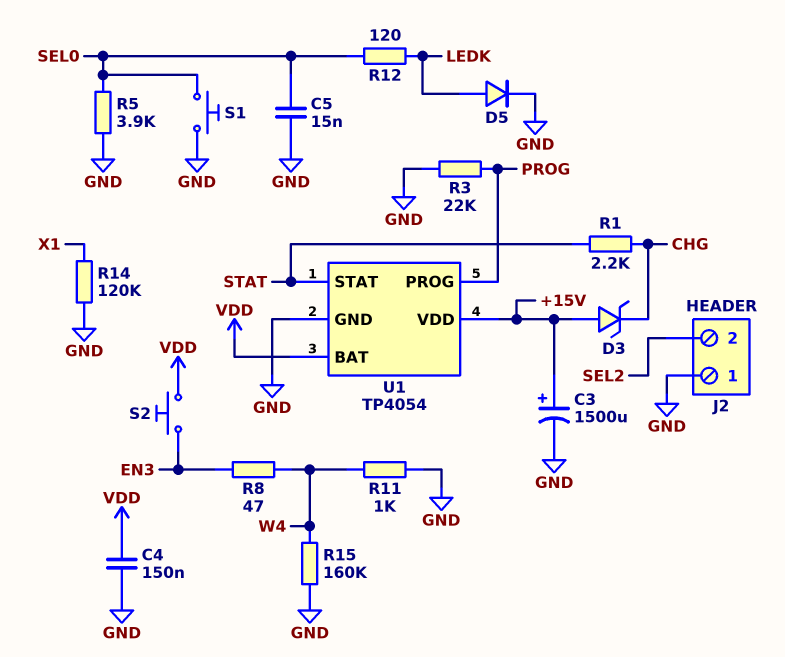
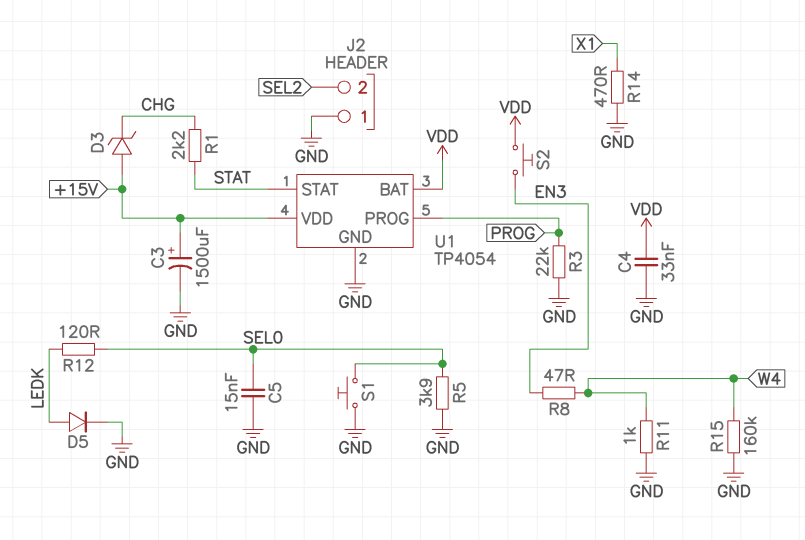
C4: 150nF (GND, VDD) -> 33nF (GND, VDD)
R14: 120k (GND, X1) -> 470 (GND, X1)

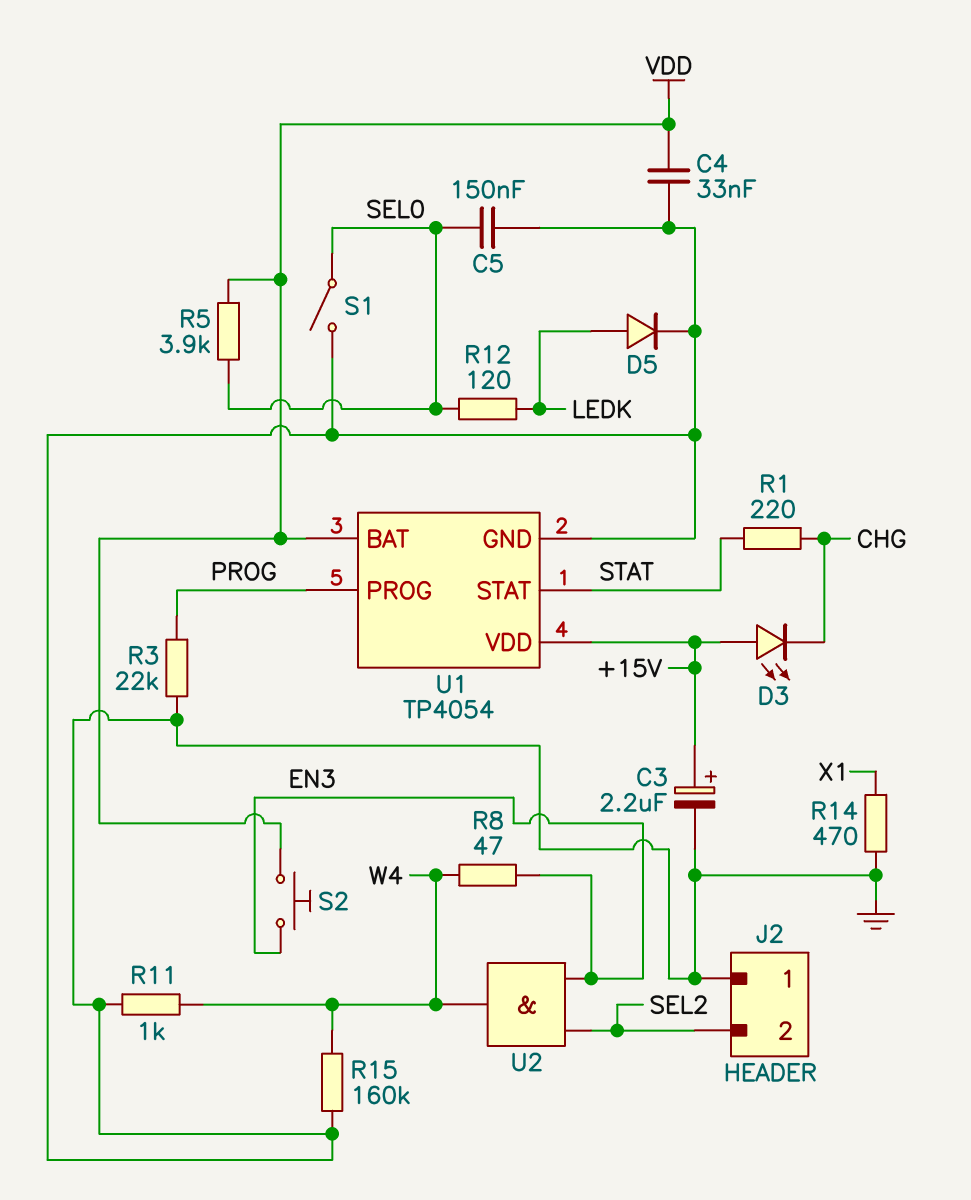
C3: 1500uF (plus +15V, minus GND) -> 2.2uF (plus +15V, minus GND)
C5: 15nF (GND, SEL0) -> 150nF (GND, SEL0)
D3: zener (A +15V, K CHG) -> LED (A +15V, K CHG)
R1: 2.2k (CHG, STAT) -> 220 (CHG, STAT)
R5: 3.9k (GND, SEL0) -> 3.9k (SEL0, VDD)
S1: button (GND, SEL0) -> switch (GND, SEL0)
U2: none -> AND (in EN3, in SEL2, out W4)

